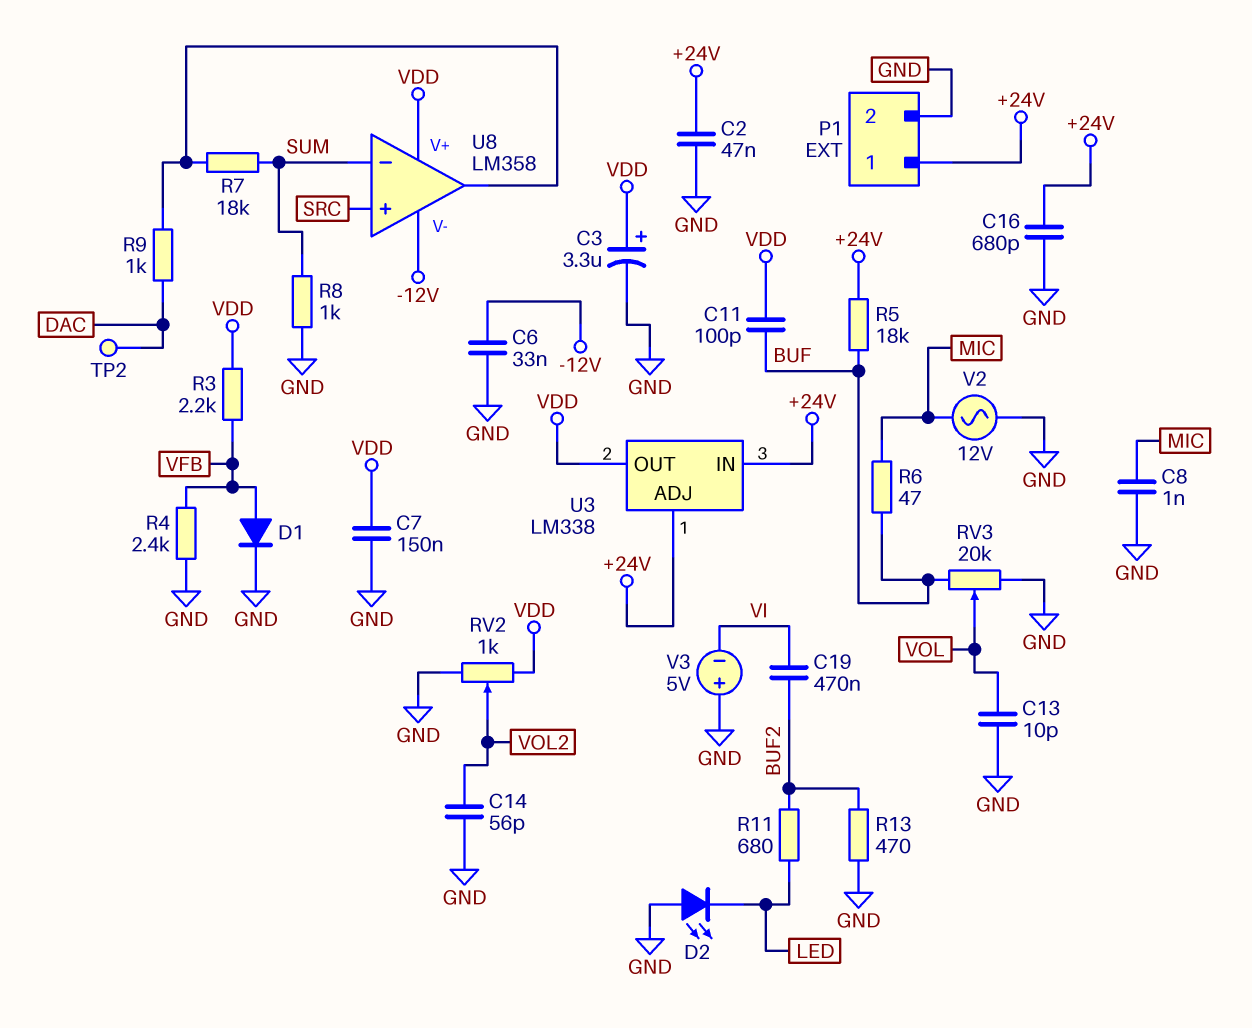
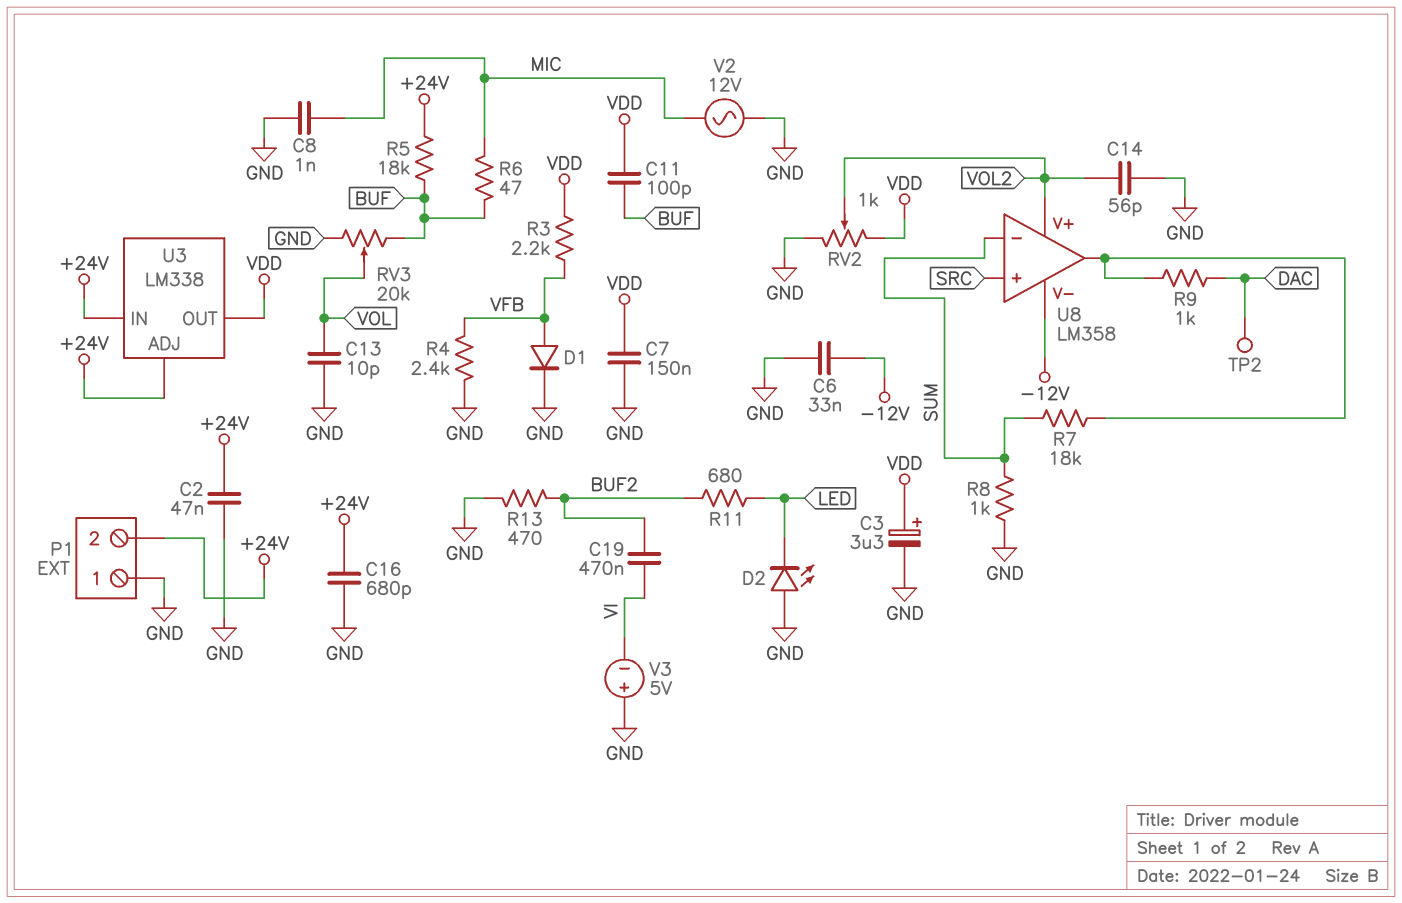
P1 pin 1: +24V -> GND
P1 pin 2: GND -> +24V
U8 pin V+: VDD -> VOL2

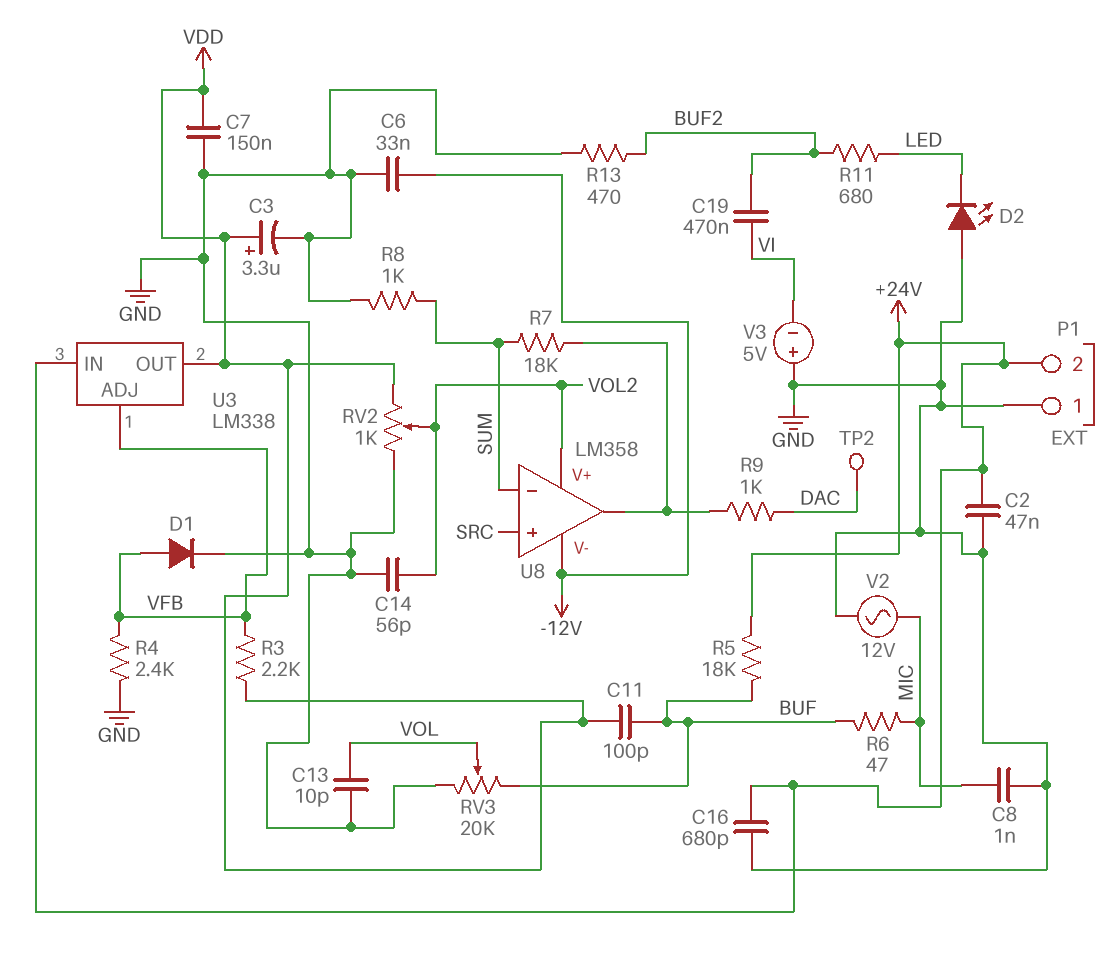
U3 pin ADJ: +24V -> VFB

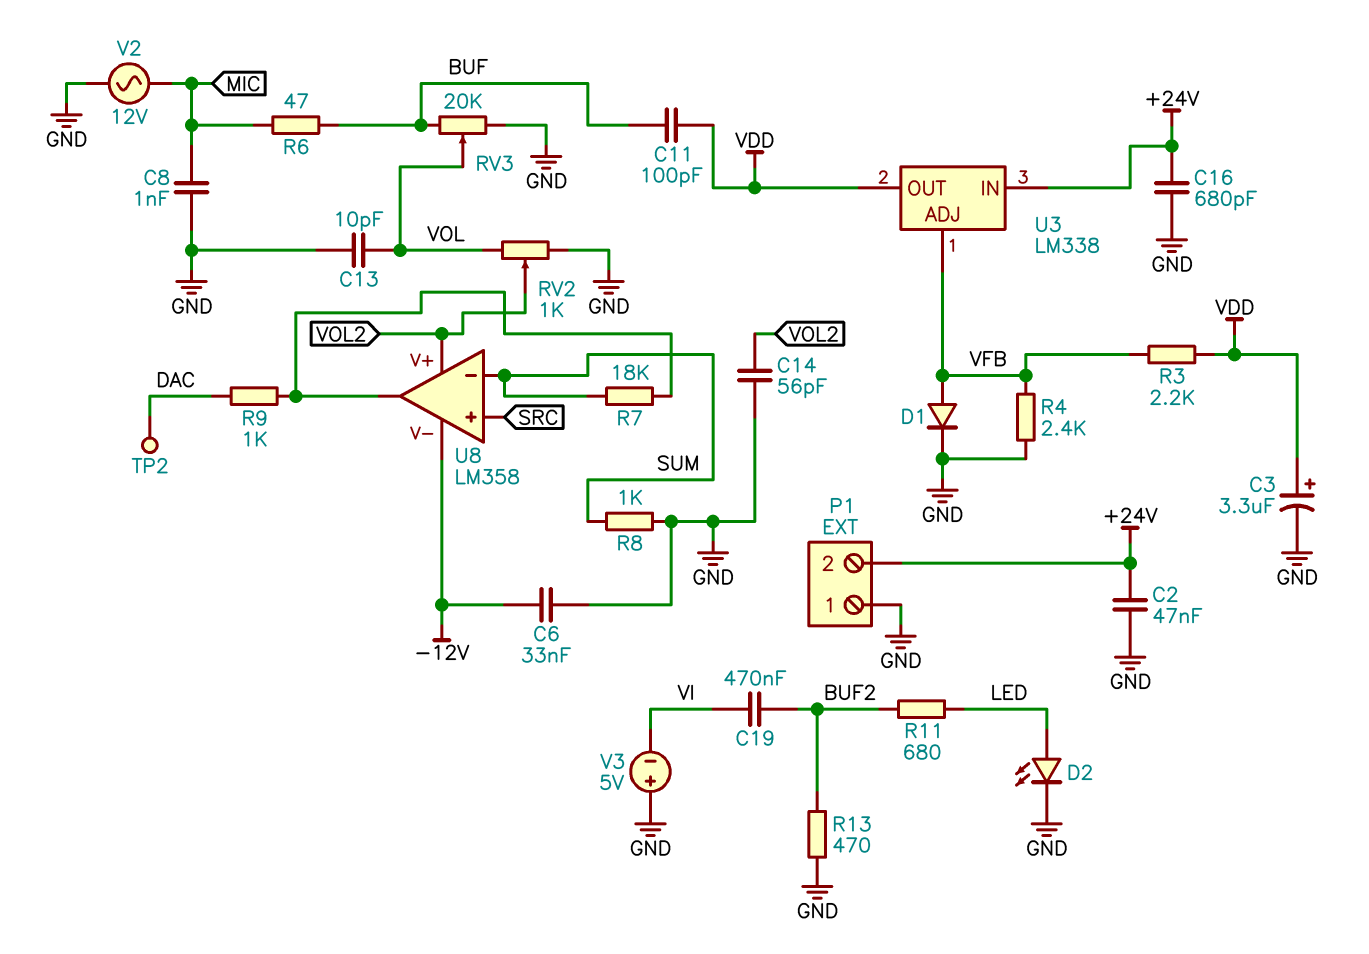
C7: 150nF (GND, VDD) -> none
D2: LED (A GND, K LED) -> LED (A LED, K GND)
R5: 18k (+24V, BUF) -> none
RV2: 1k (GND, VDD, wiper VOL2) -> 1k (GND, VOL, wiper VOL2)

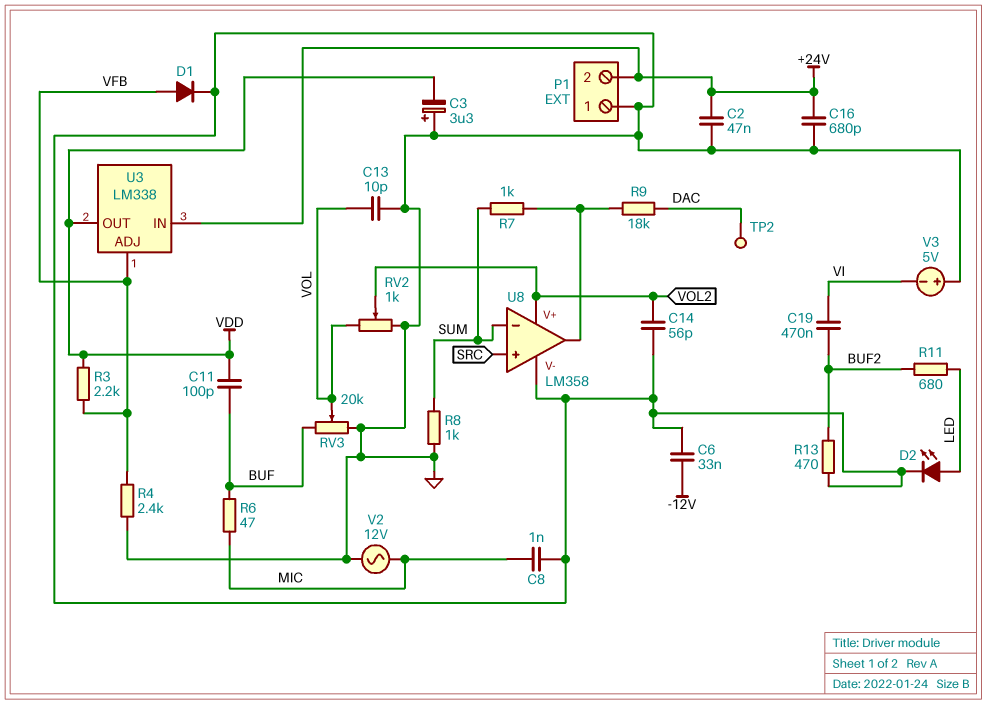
C3: 3.3uF (plus VDD, minus GND) -> 3.3uF (plus GND, minus VDD)
R7: 18k (SUM, U8/out) -> 1k (SUM, U8/out)
R9: 1k (DAC, U8/out) -> 18k (DAC, U8/out)
U8 pin V-: -12V -> GND

